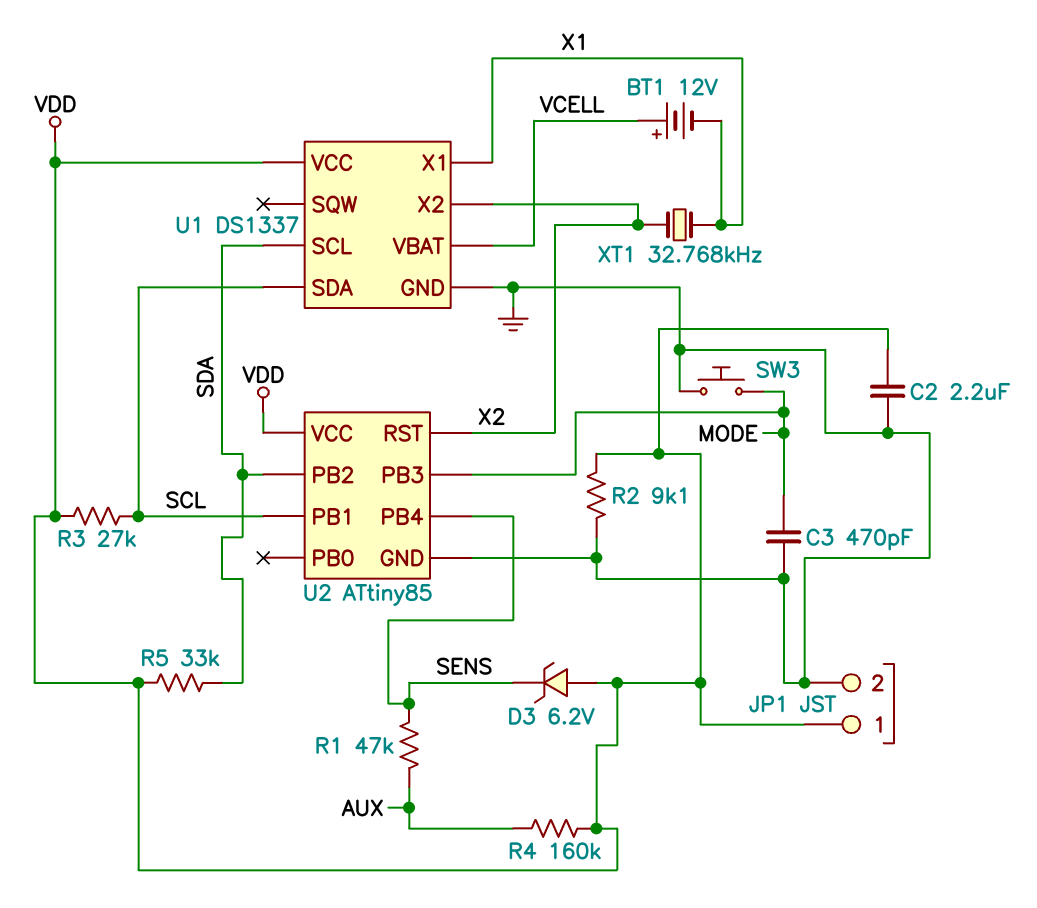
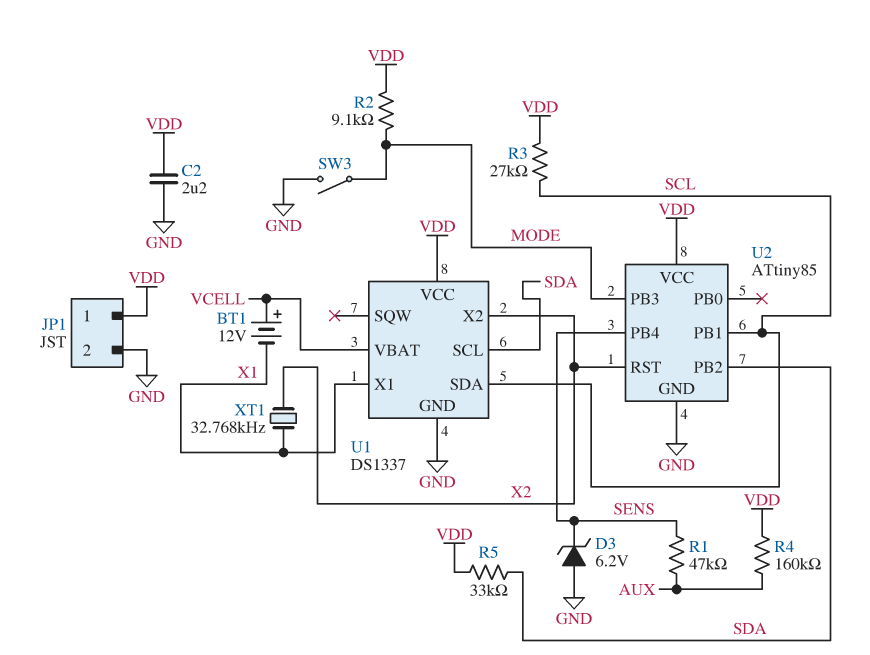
C3: 470pF (GND, MODE) -> none
D3: zener 6.2V (A VDD, K SENS) -> zener 6.2V (A GND, K SENS)
R2: 9.1k (GND, VDD) -> 9.1k (MODE, VDD)
SW3: button (GND, MODE) -> switch (GND, MODE)

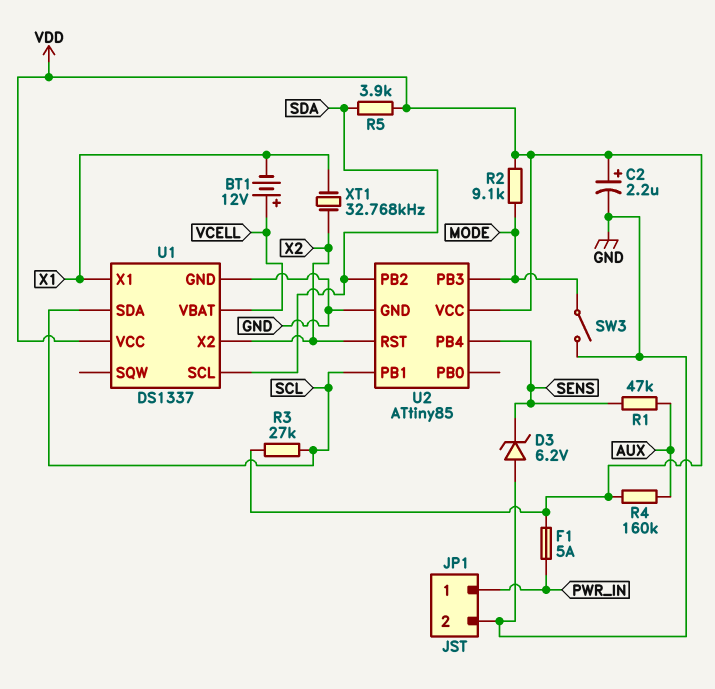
C2: 2.2uF (GND, VDD) -> 2.2uF (plus VDD, minus GND)
F1: none -> 5A (PWR_IN, VDD)
JP1 pin 1: VDD -> PWR_IN
R5: 33k (SDA, VDD) -> 3.9k (SDA, VDD)

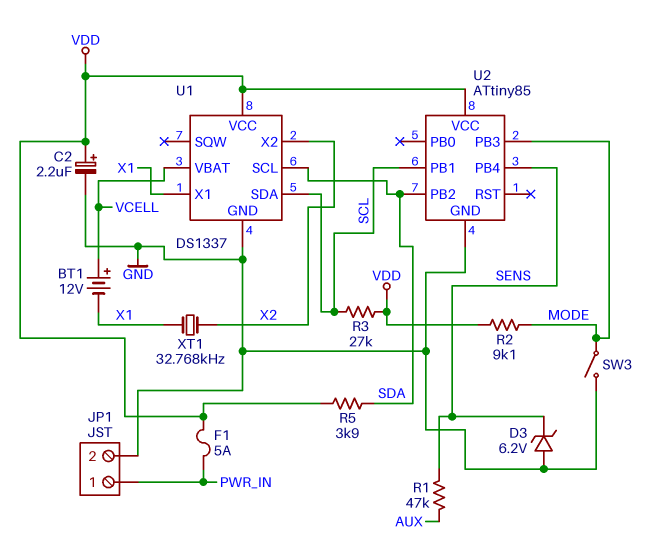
R4: 160k (AUX, VDD) -> none
U2 pin RST: X2 -> none

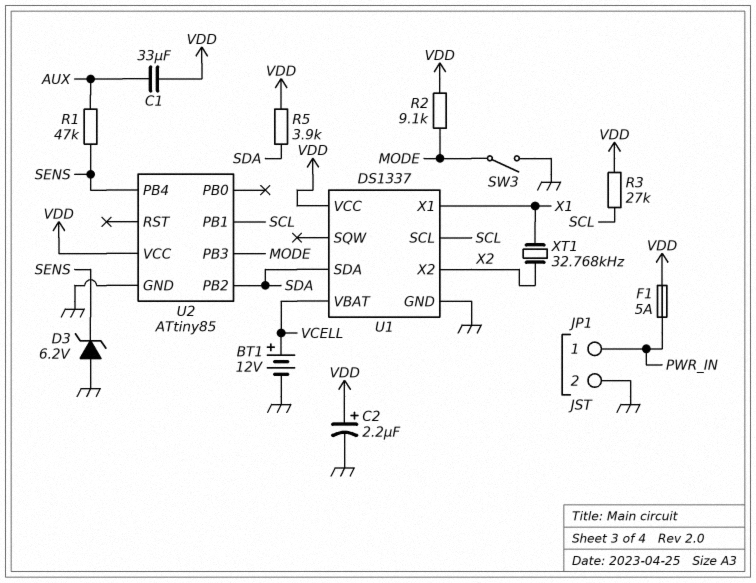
BT1: 12V (plus VCELL, minus X1) -> 12V (plus VCELL, minus GND)
C1: none -> 33uF (AUX, VDD)
U1 pin SCL: SDA -> SCL
U1 pin SDA: SCL -> SDA

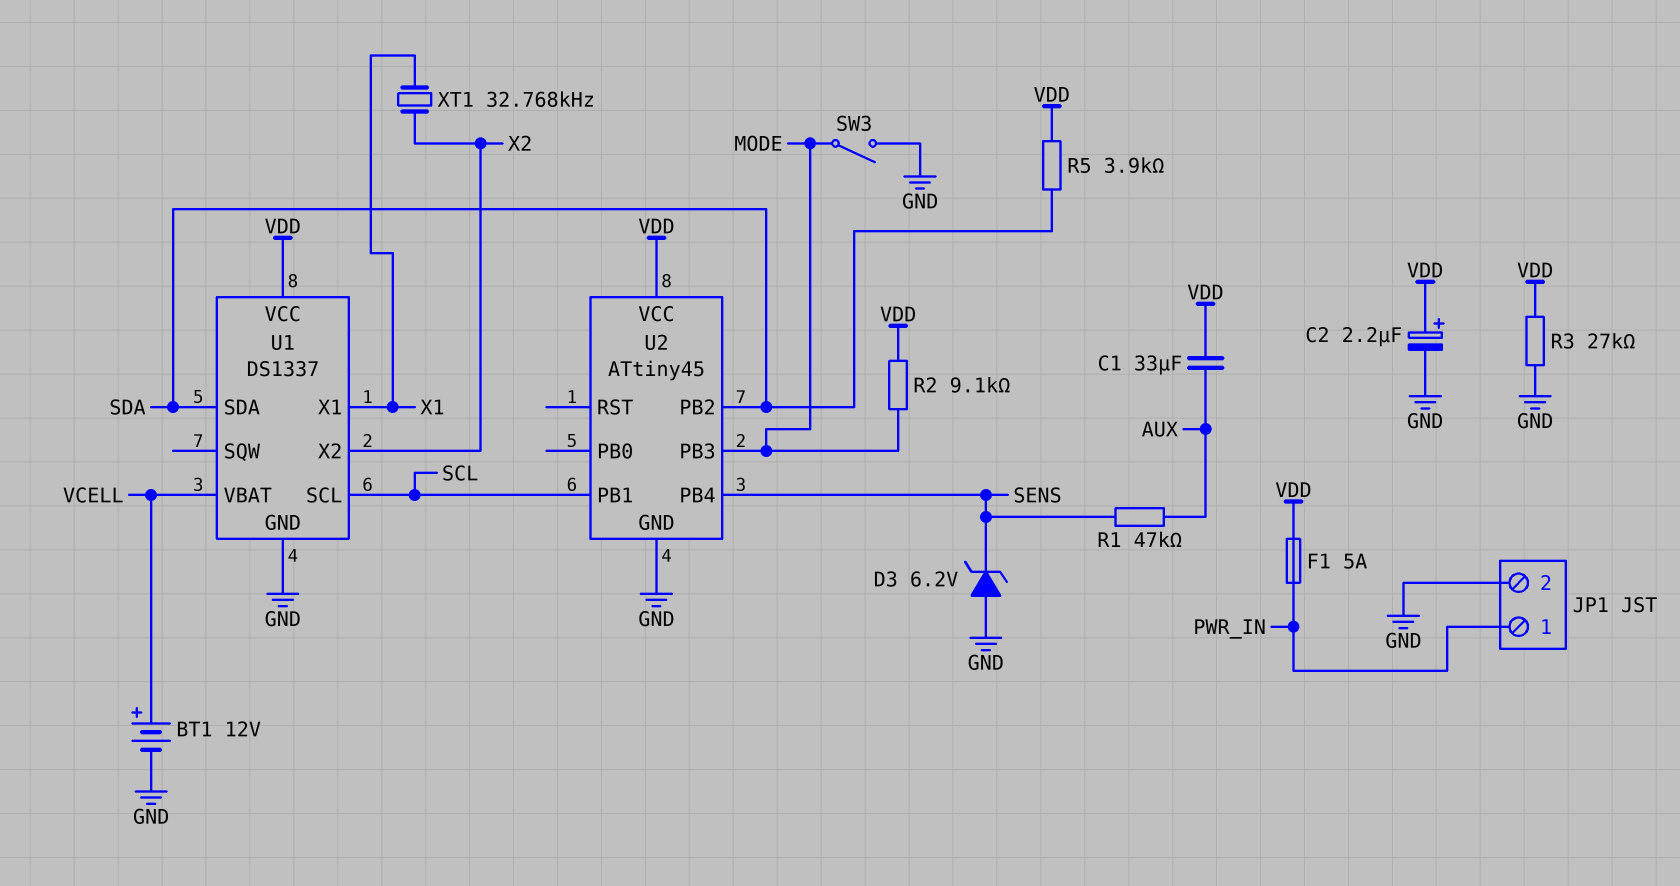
R3: 27k (SCL, VDD) -> 27k (GND, VDD)
U2: ATtiny85 -> ATtiny45

